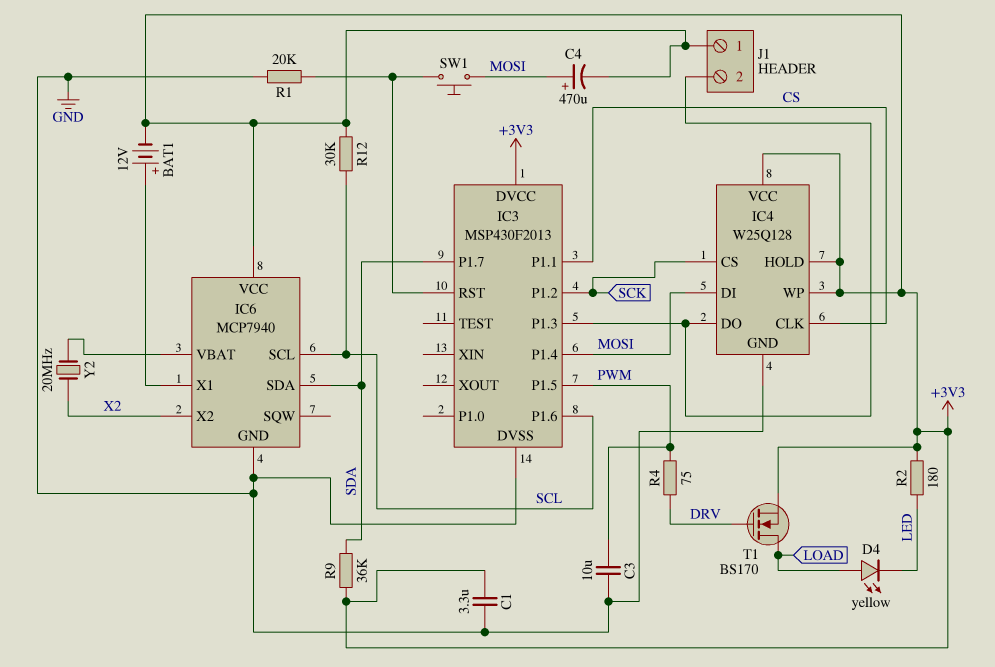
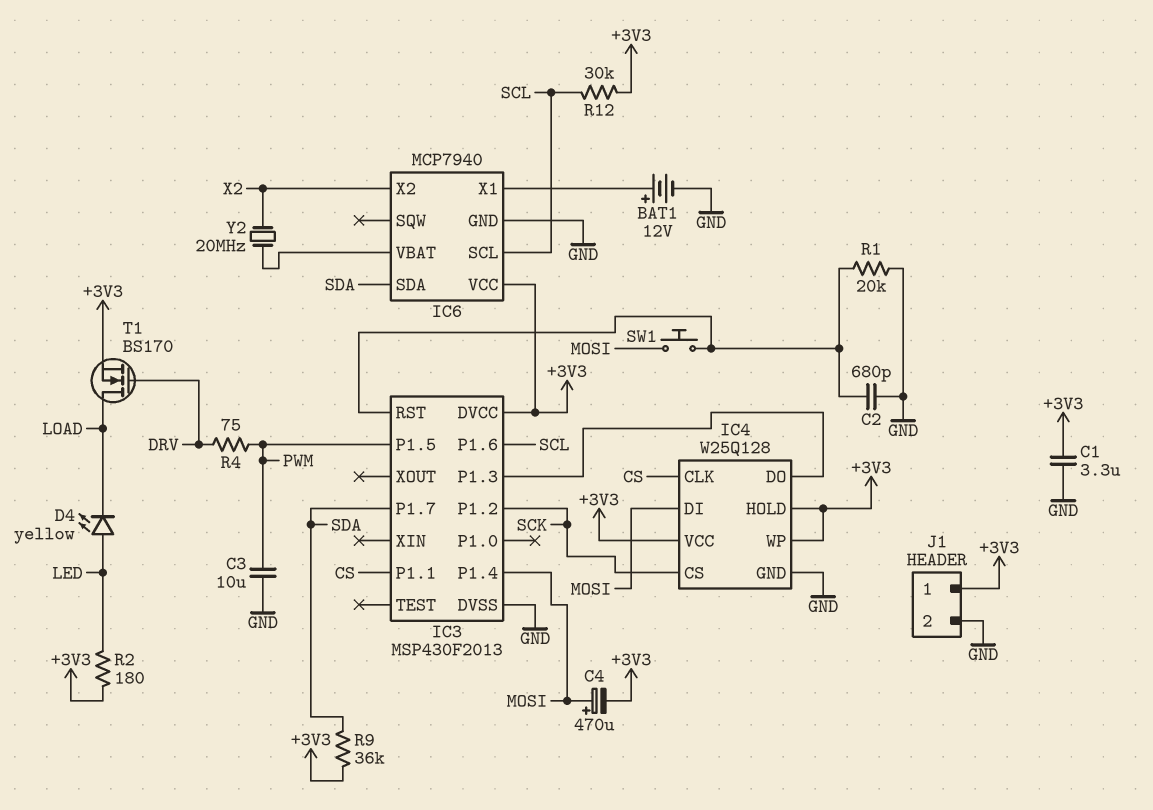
BAT1: 12V (plus IC6/X1, minus +3V3) -> 12V (plus IC6/X1, minus GND)
C2: none -> 680pF (GND, IC3/RST)
D4: LED yellow (A LOAD, K LED) -> LED yellow (A LED, K LOAD)
J1 pin 2: IC3/P1.3 -> GND

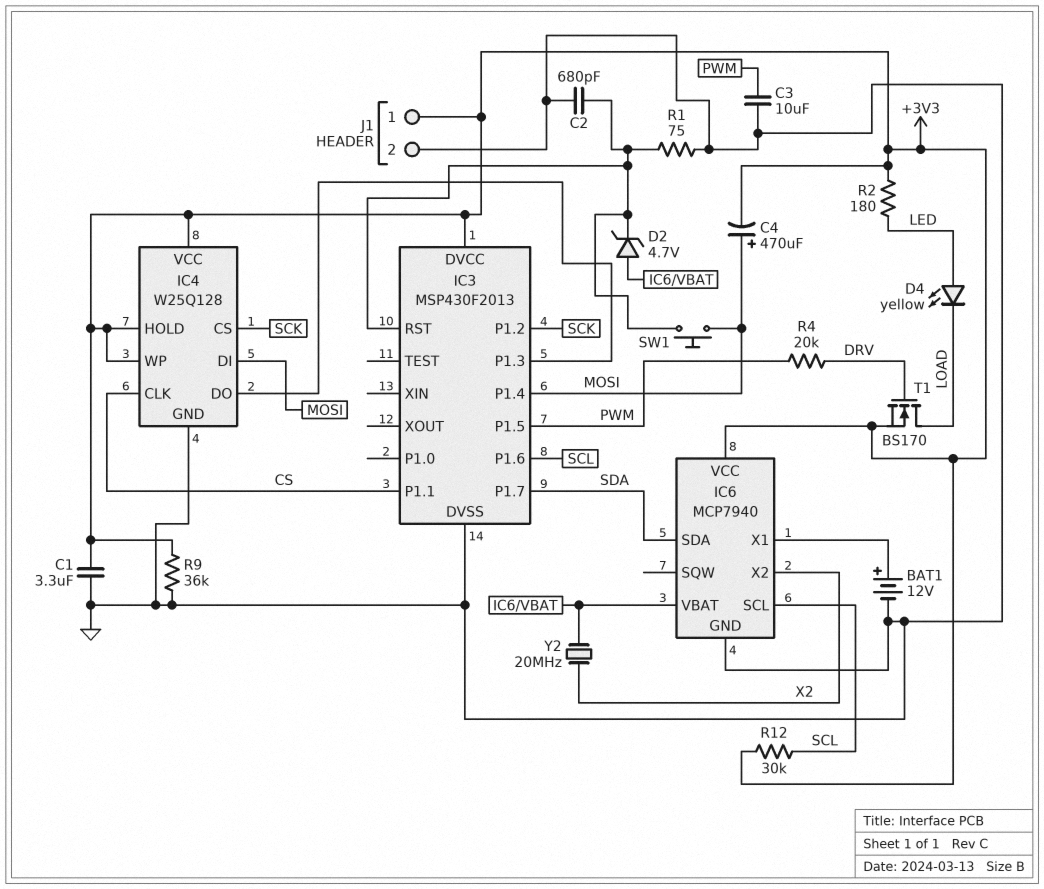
D2: none -> zener 4.7V (A IC6/VBAT, K IC3/RST)
R1: 20k (GND, IC3/RST) -> 75 (GND, IC3/RST)
R4: 75 (DRV, PWM) -> 20k (DRV, PWM)
R9: 36k (+3V3, SDA) -> 36k (+3V3, GND)

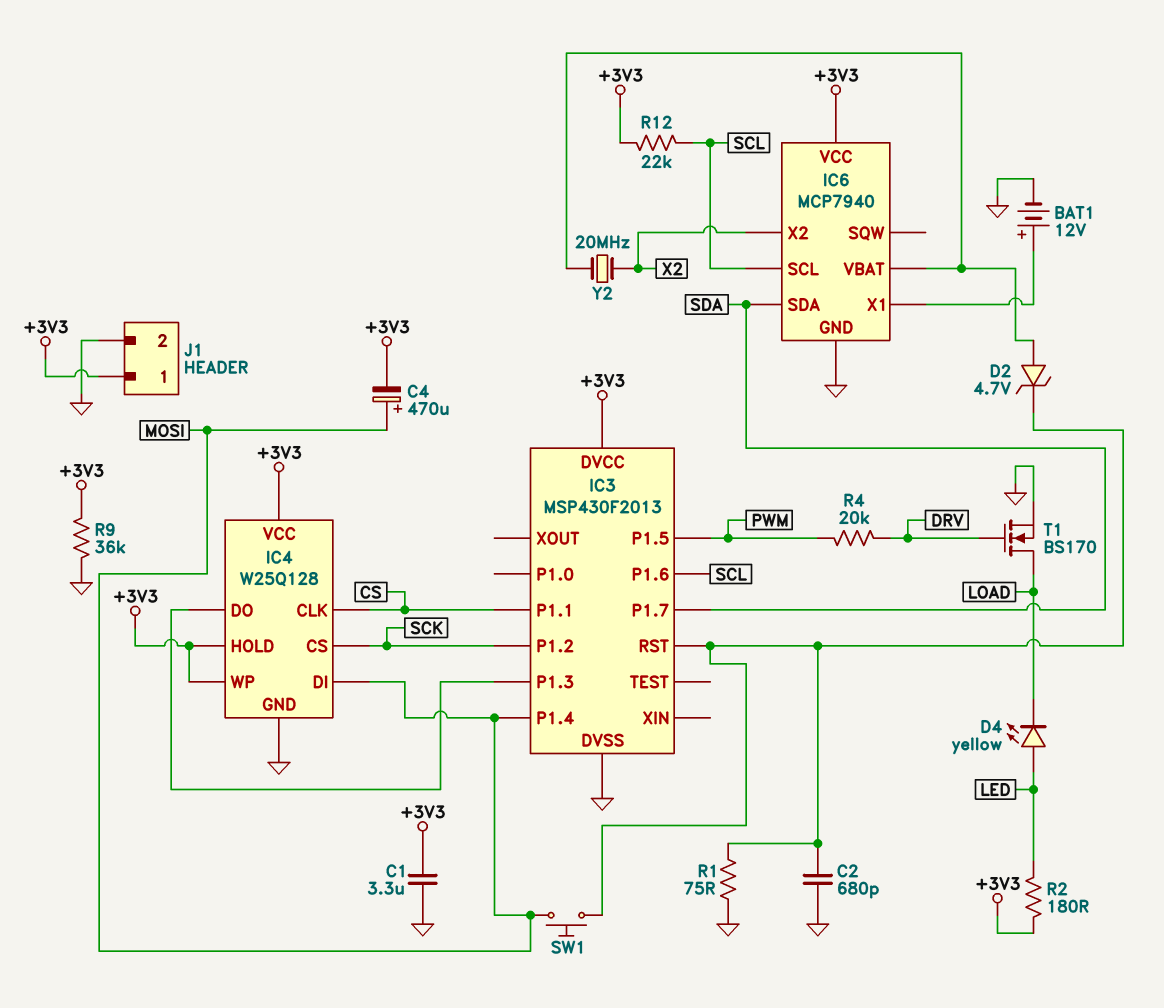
C3: 10uF (GND, PWM) -> none
R12: 30k (+3V3, SCL) -> 22k (+3V3, SCL)
T1: NMOS BS170 (G DRV, D LOAD, S +3V3) -> NMOS BS170 (G DRV, D LOAD, S GND)

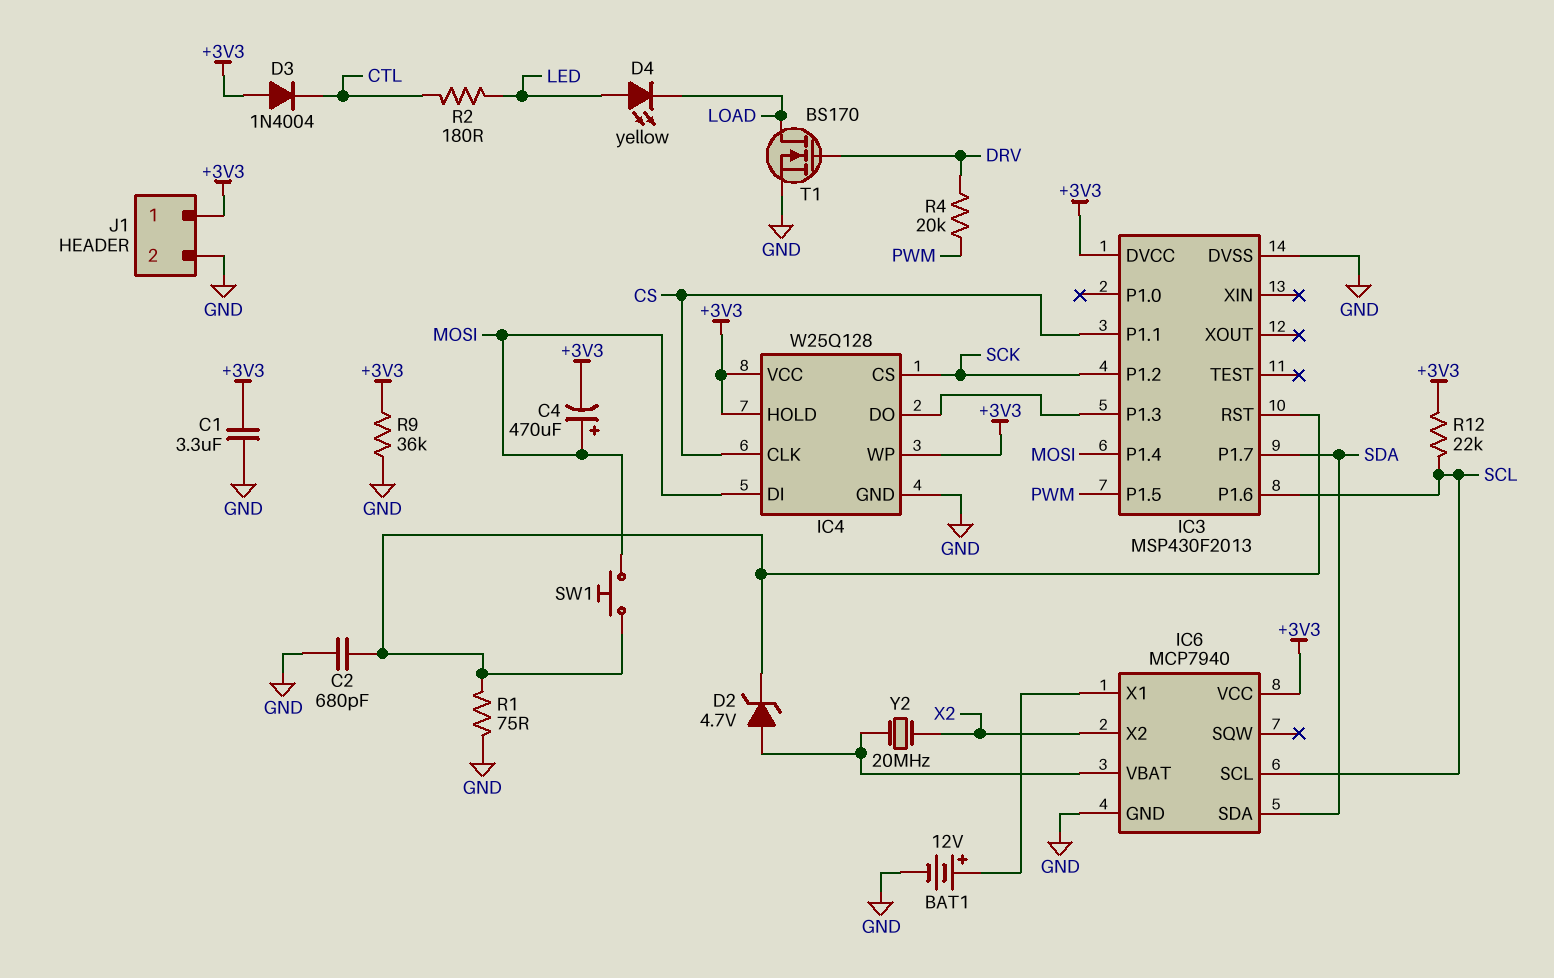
D3: none -> diode 1N4004 (A +3V3, K CTL)
R2: 180 (+3V3, LED) -> 180 (CTL, LED)

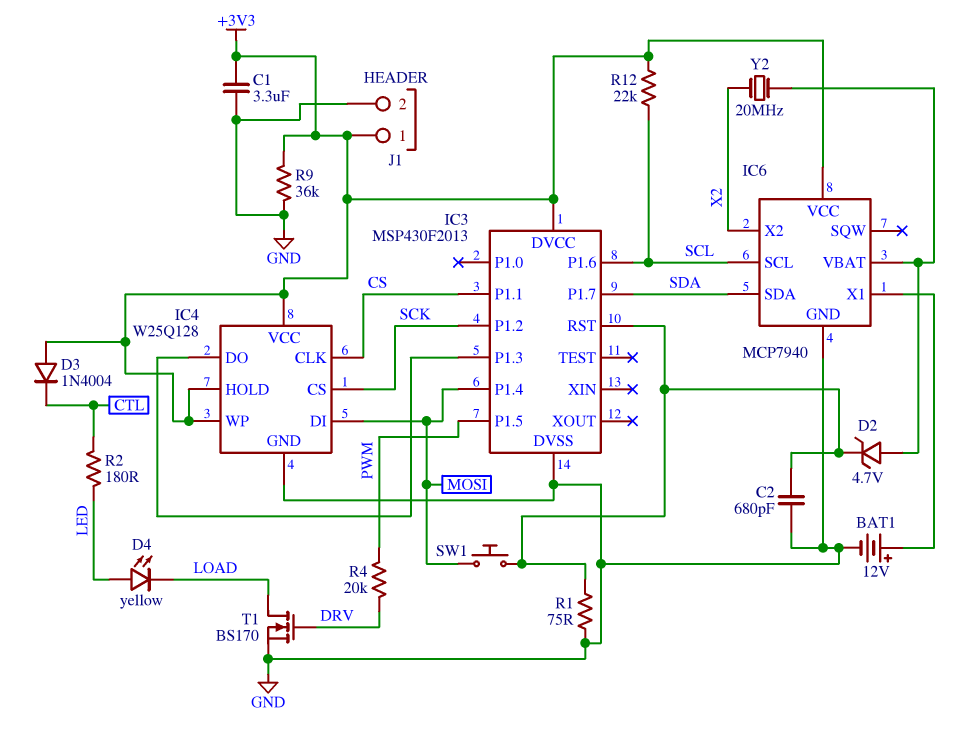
C4: 470uF (plus MOSI, minus +3V3) -> none

